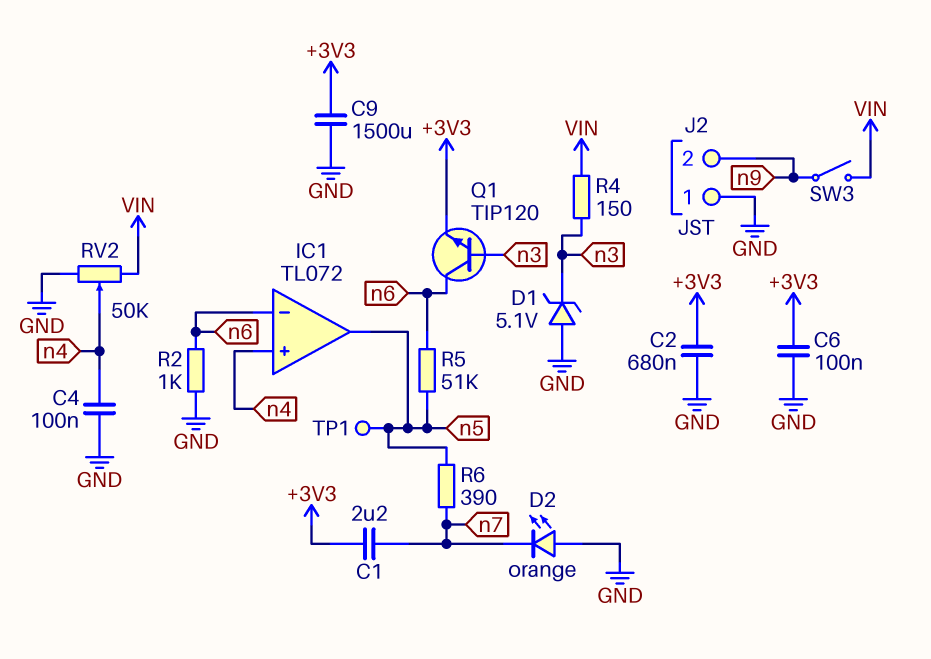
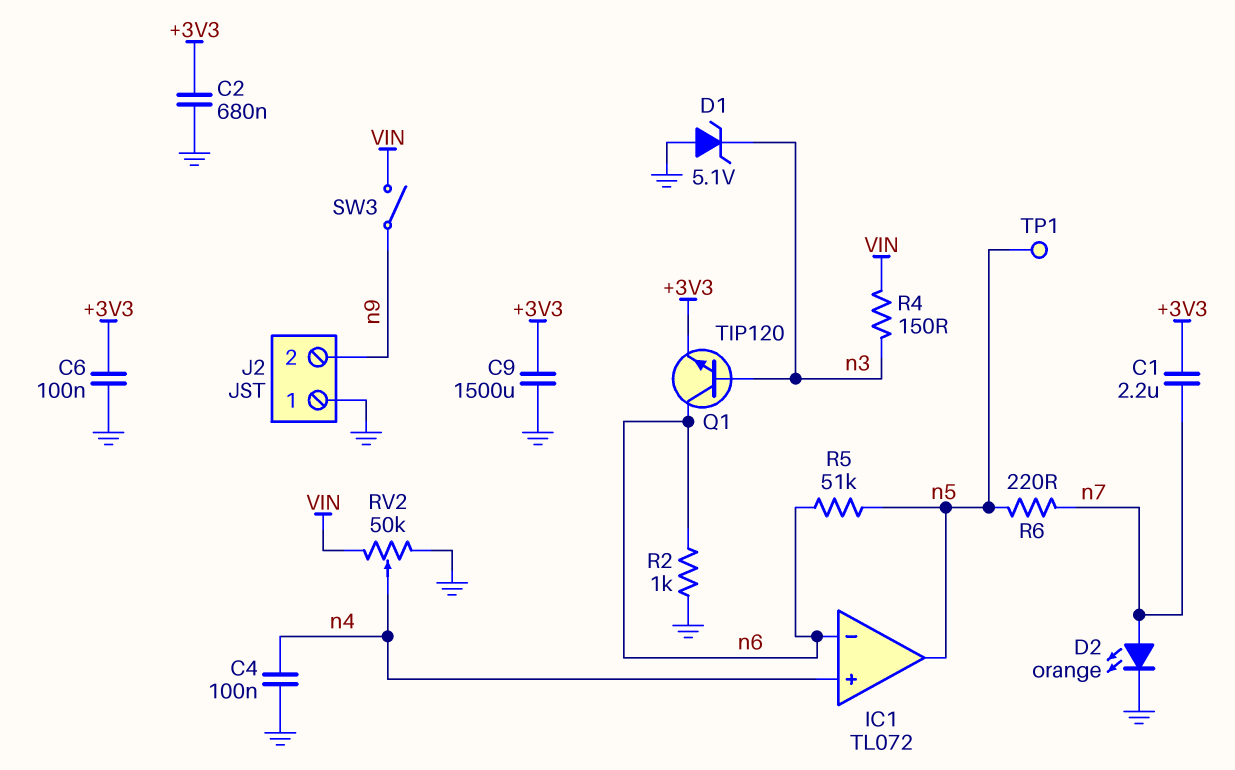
D2: LED orange (A GND, K n7) -> LED orange (A n7, K GND)
R6: 390 (n5, n7) -> 220 (n5, n7)

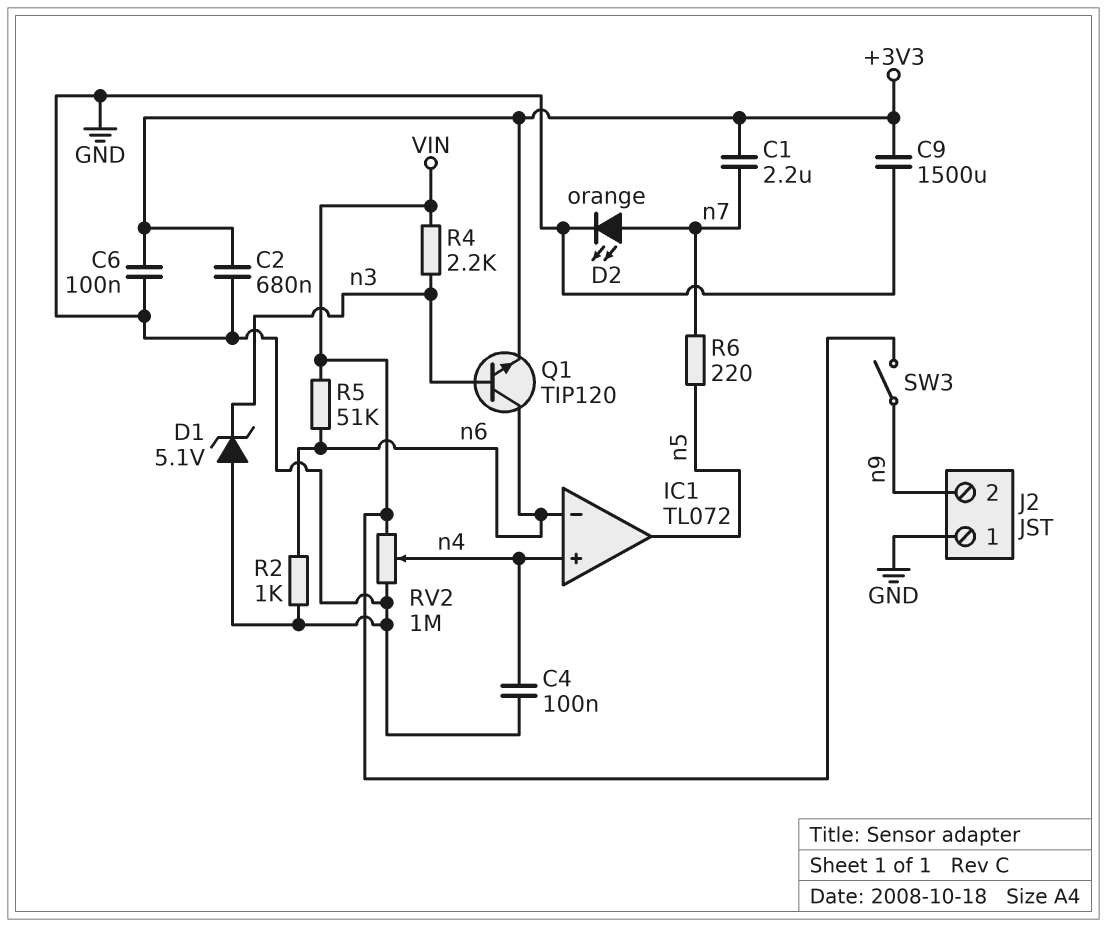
R4: 150 (VIN, n3) -> 2.2k (VIN, n3)
R5: 51k (n5, n6) -> 51k (VIN, n6)
RV2: 50k (GND, VIN, wiper n4) -> 1M (GND, VIN, wiper n4)
TP1: test point (n5) -> none

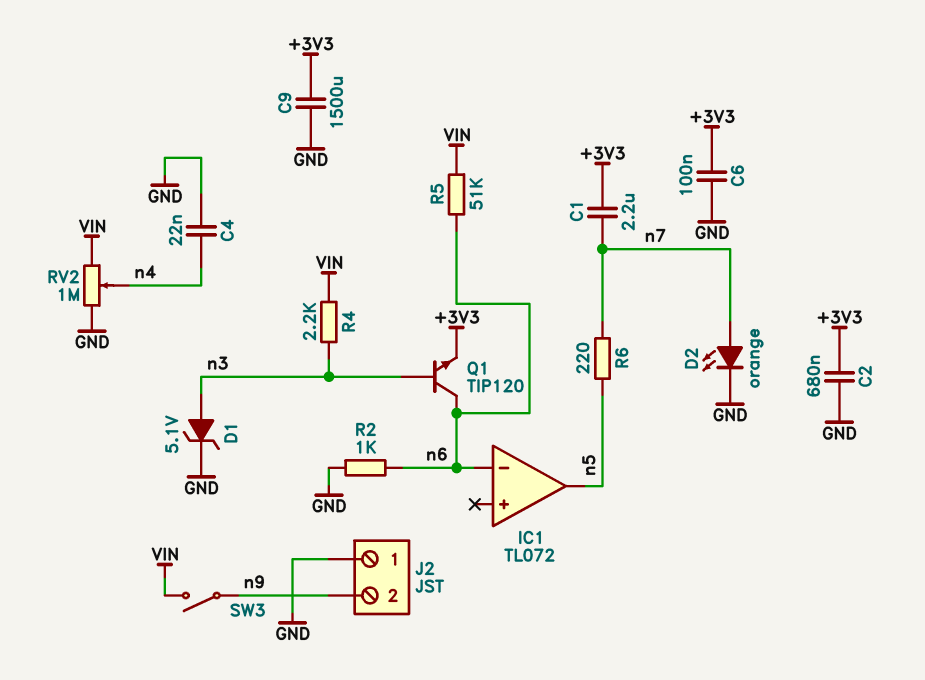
C4: 100nF (GND, n4) -> 22nF (GND, n4)
D1: zener 5.1V (A GND, K n3) -> zener 5.1V (A n3, K GND)
IC1 pin in+: n4 -> none

